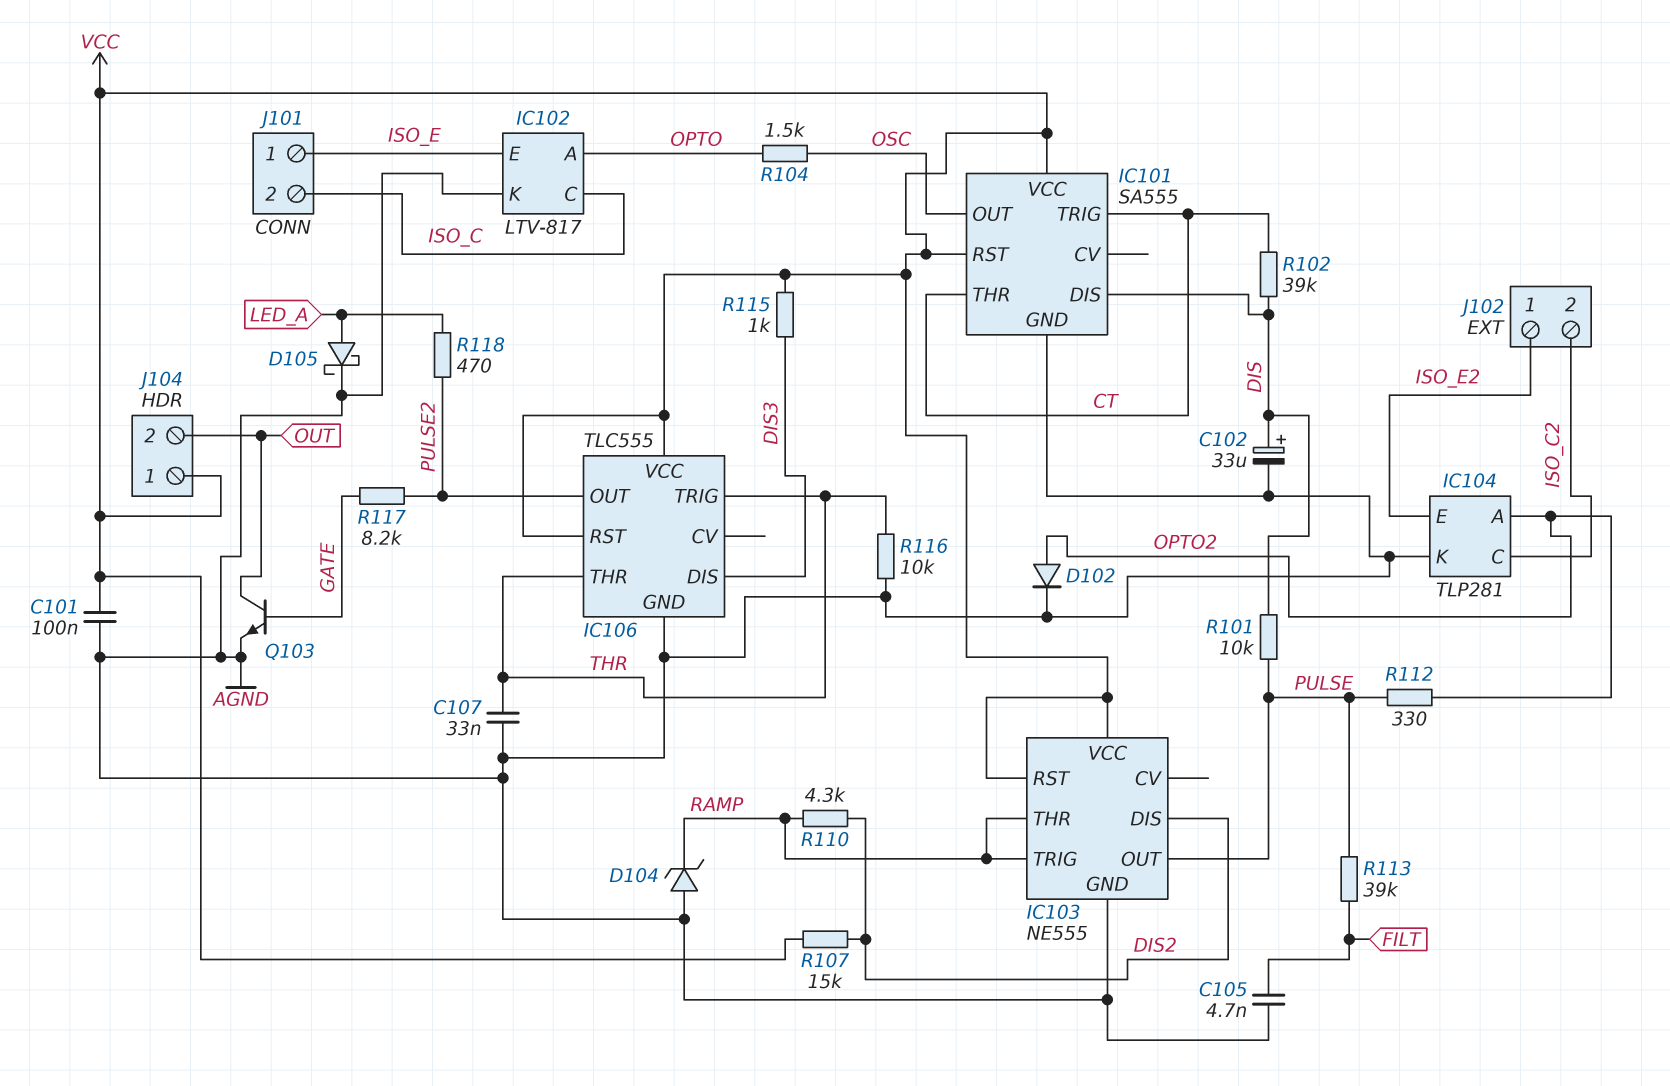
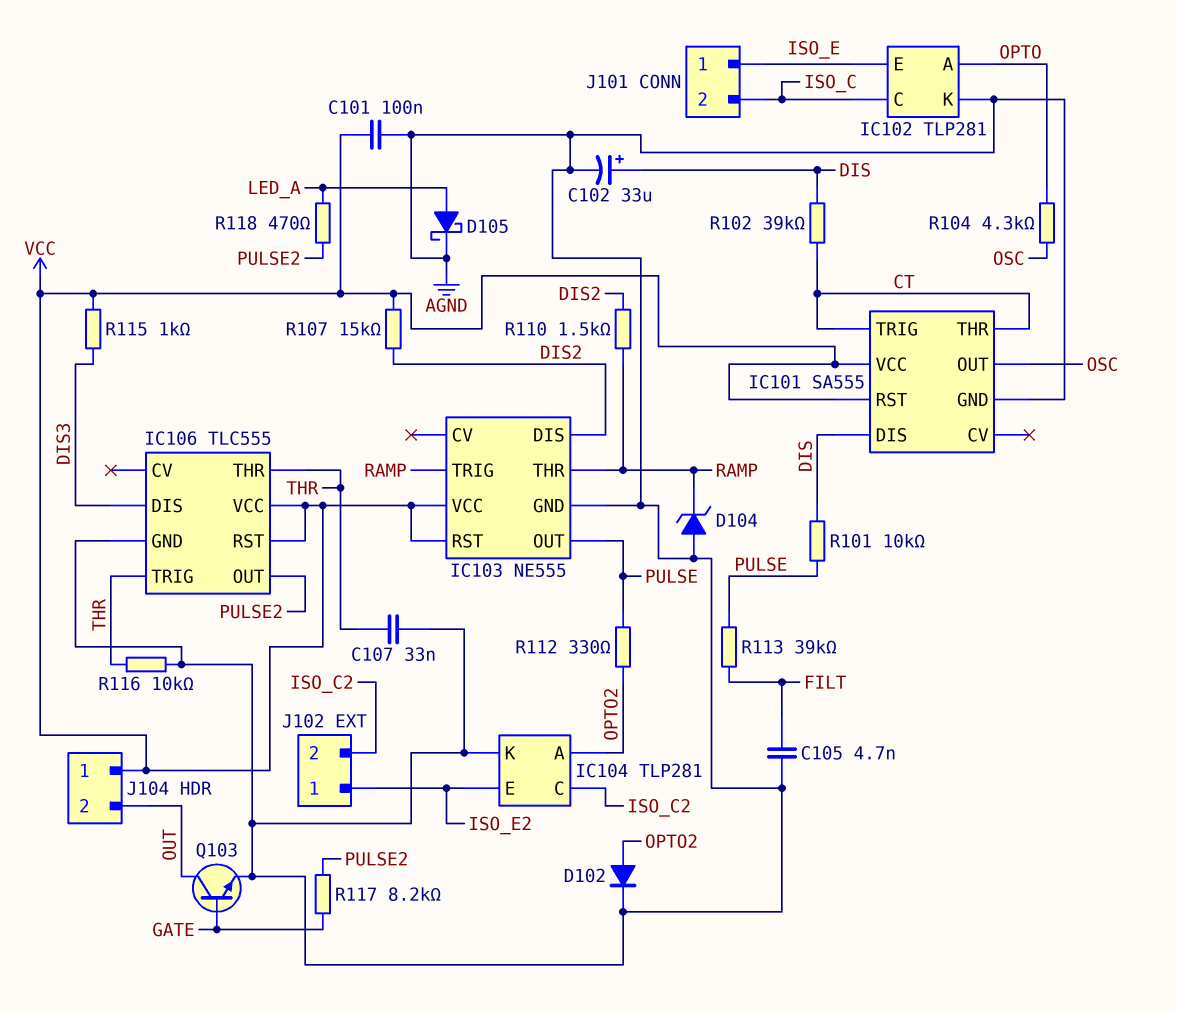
IC102: LTV-817 -> TLP281
R104: 1.5k (OPTO, OSC) -> 4.3k (OPTO, OSC)
R110: 4.3k (DIS2, RAMP) -> 1.5k (DIS2, RAMP)

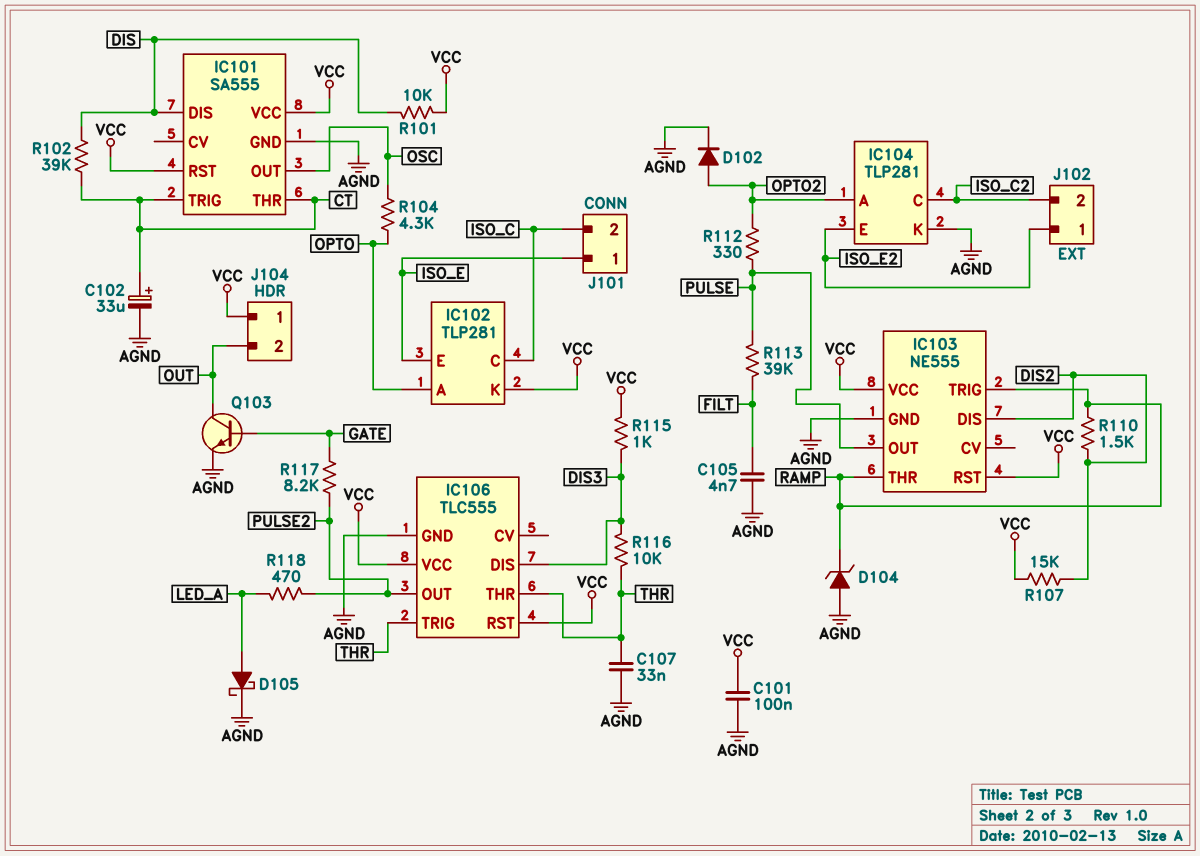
C102: 33uF (plus DIS, minus AGND) -> 33uF (plus CT, minus AGND)
IC102 pin K: AGND -> VCC
R101: 10k (DIS, PULSE) -> 10k (DIS, VCC)
R116: 10k (AGND, THR) -> 10k (DIS3, THR)

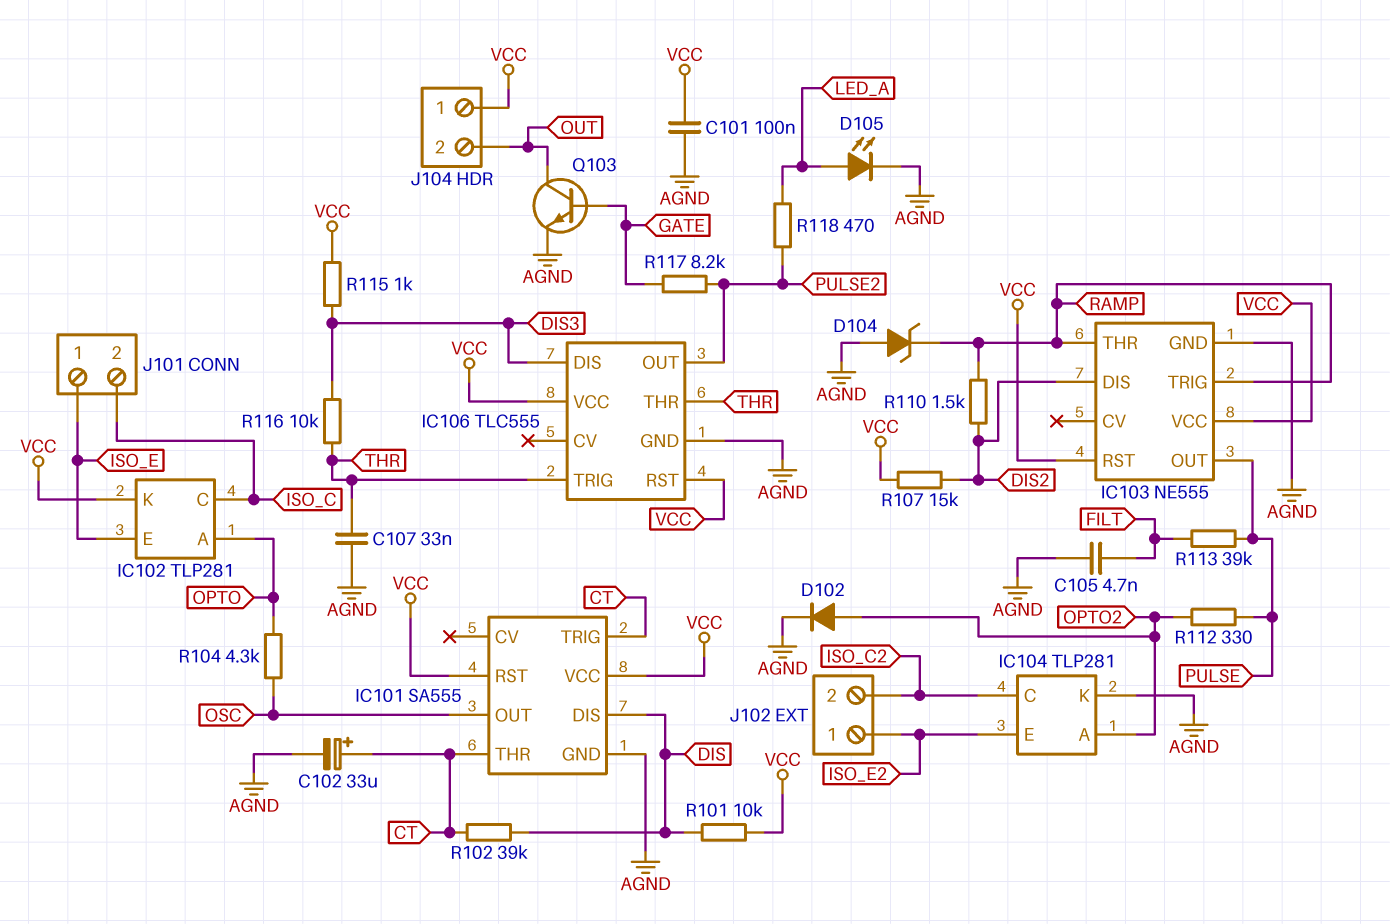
D105: schottky (A LED_A, K AGND) -> LED (A LED_A, K AGND)

